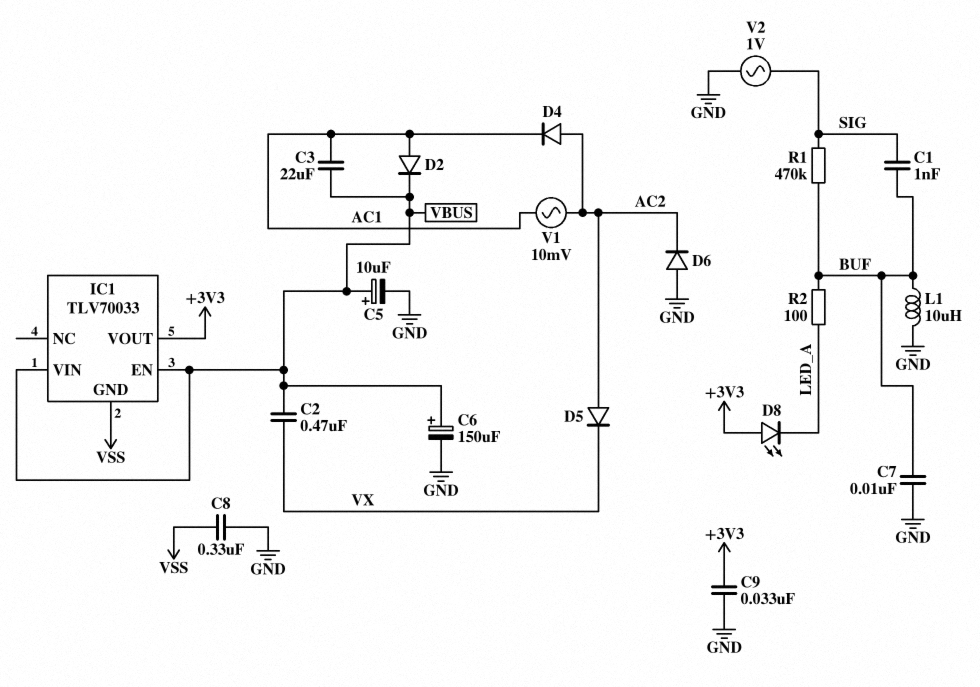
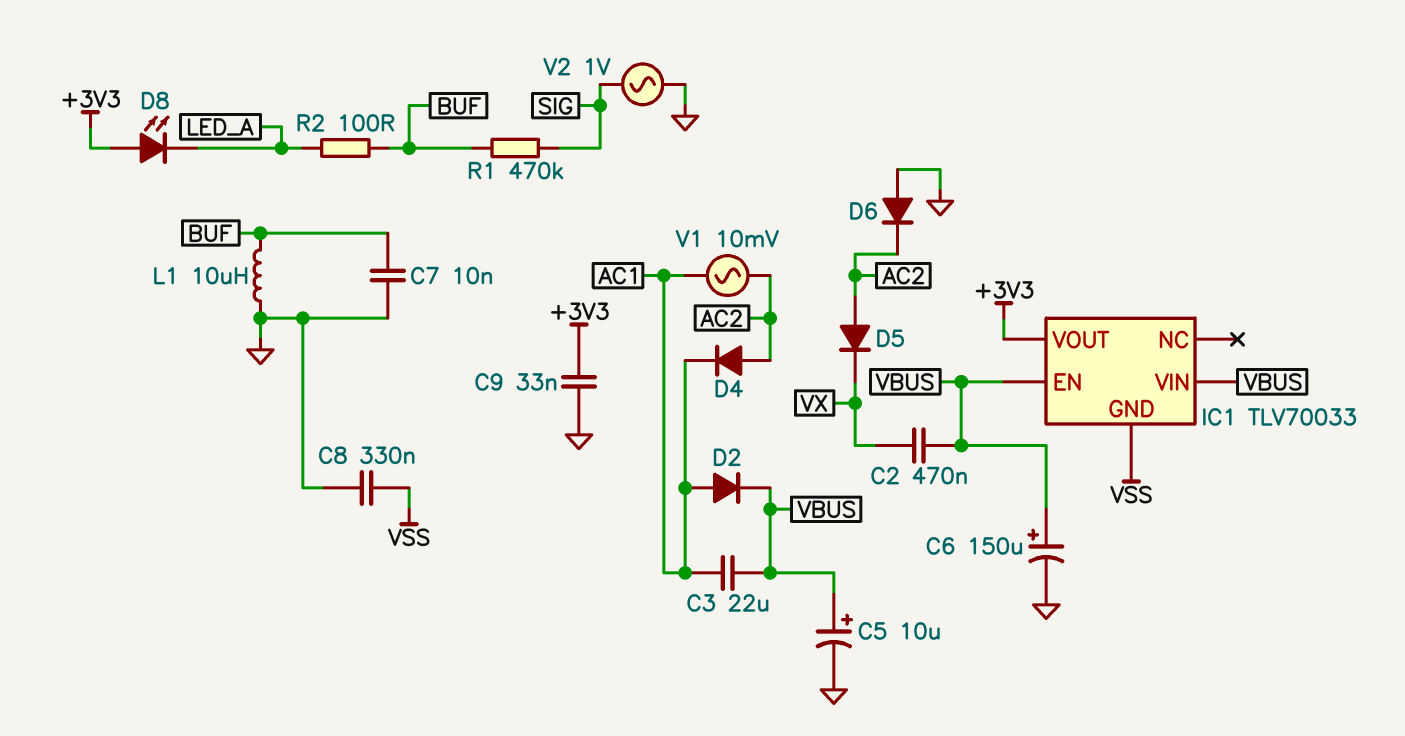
C1: 1nF (BUF, SIG) -> none

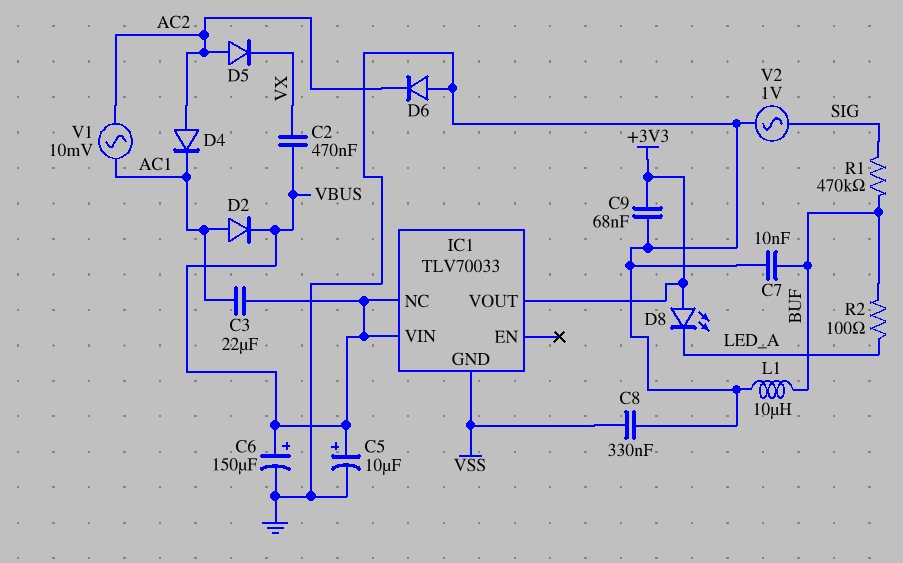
C9: 33nF (+3V3, GND) -> 68nF (+3V3, GND)
IC1 pin EN: VBUS -> none
IC1 pin NC: none -> VBUS

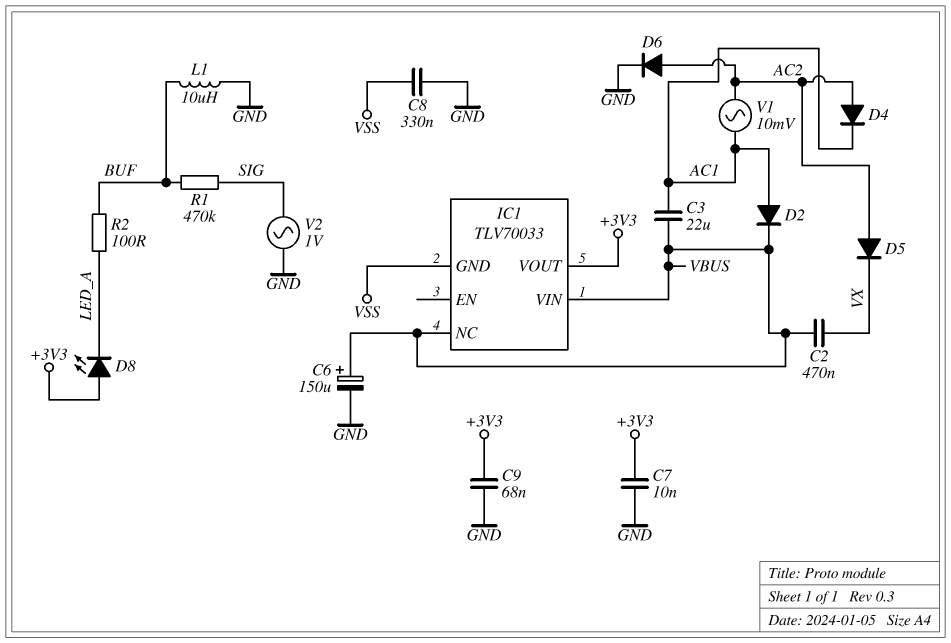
C5: 10uF (plus VBUS, minus GND) -> none
C7: 10nF (BUF, GND) -> 10nF (+3V3, GND)
D6: diode (A GND, K AC2) -> diode (A AC2, K GND)

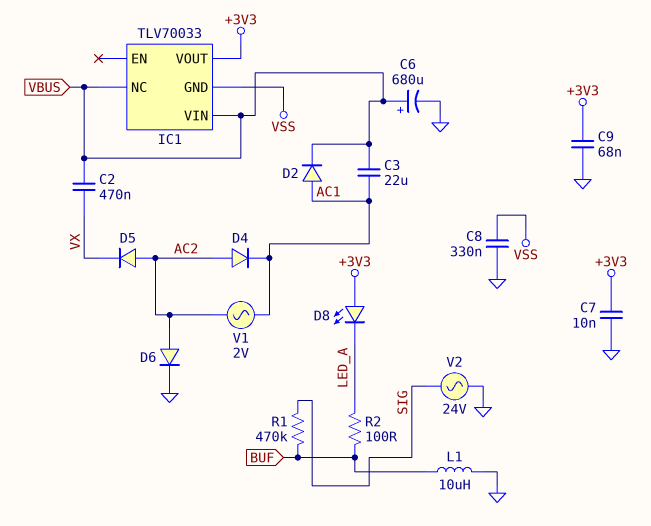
C6: 150uF (plus VBUS, minus GND) -> 680uF (plus VBUS, minus GND)
V1: AC 10mV (AC1, AC2) -> AC 2V (AC1, AC2)
V2: AC 1V (GND, SIG) -> AC 24V (GND, SIG)

